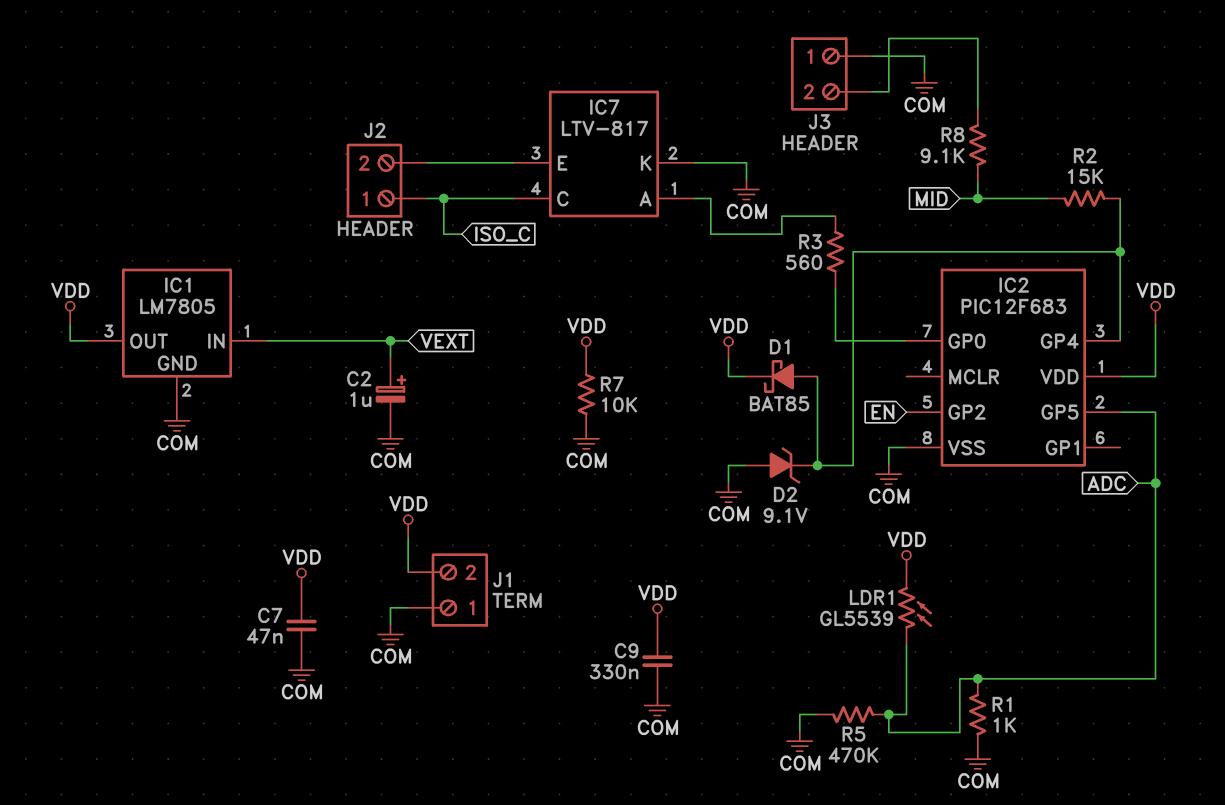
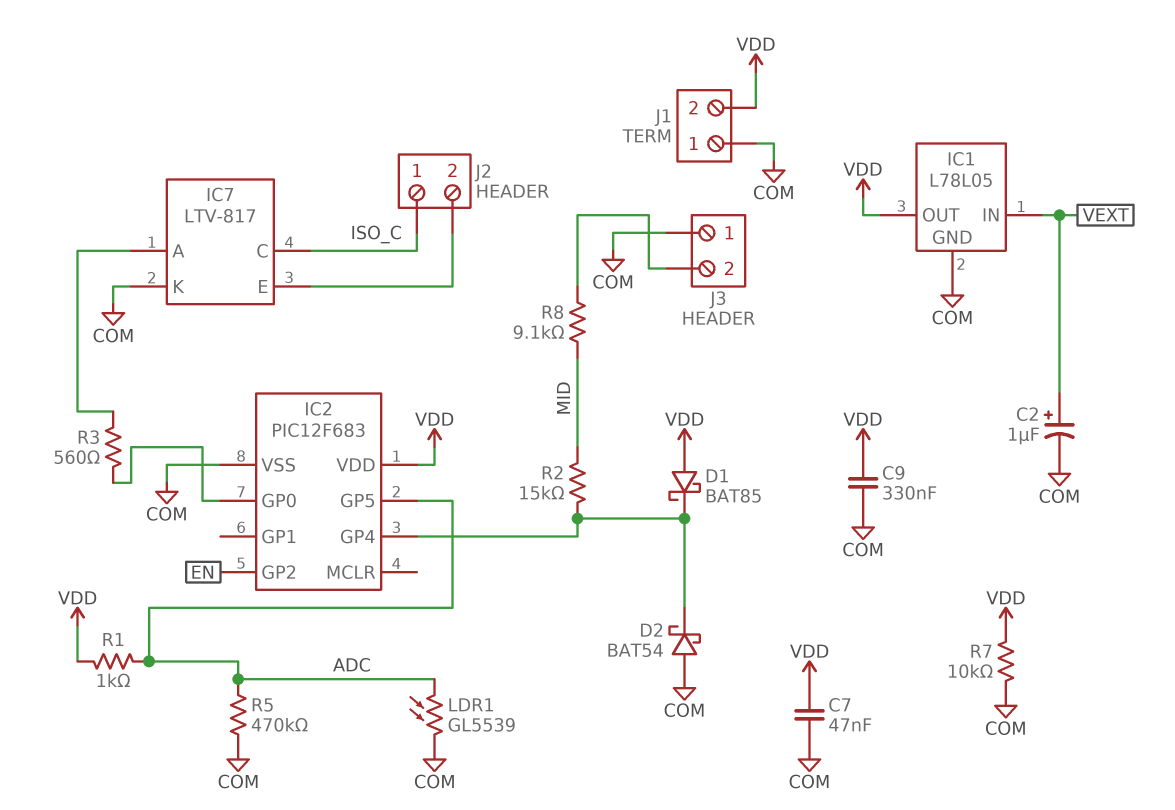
D1: schottky BAT85 (A IC2/GP4, K VDD) -> schottky BAT85 (A VDD, K IC2/GP4)
D2: zener 9.1V (A COM, K IC2/GP4) -> schottky BAT54 (A COM, K IC2/GP4)
IC1: LM7805 -> L78L05
LDR1: GL5539 (ADC, VDD) -> GL5539 (ADC, COM)
R1: 1k (ADC, COM) -> 1k (ADC, VDD)

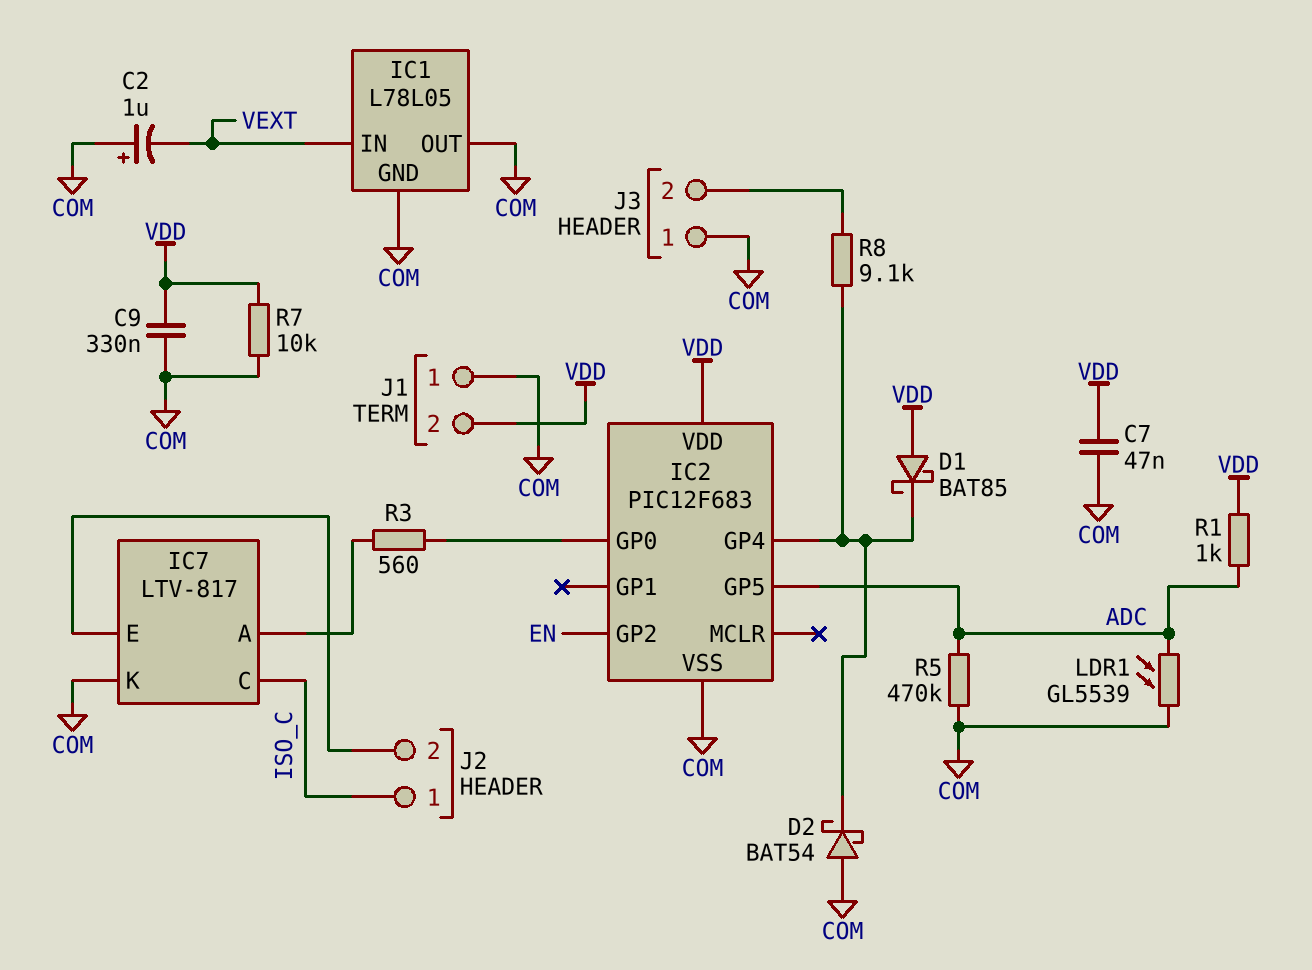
C2: 1uF (plus VEXT, minus COM) -> 1uF (plus COM, minus VEXT)
IC1 pin OUT: VDD -> COM
R2: 15k (IC2/GP4, MID) -> none
R8: 9.1k (J3/2, MID) -> 9.1k (IC2/GP4, J3/2)

